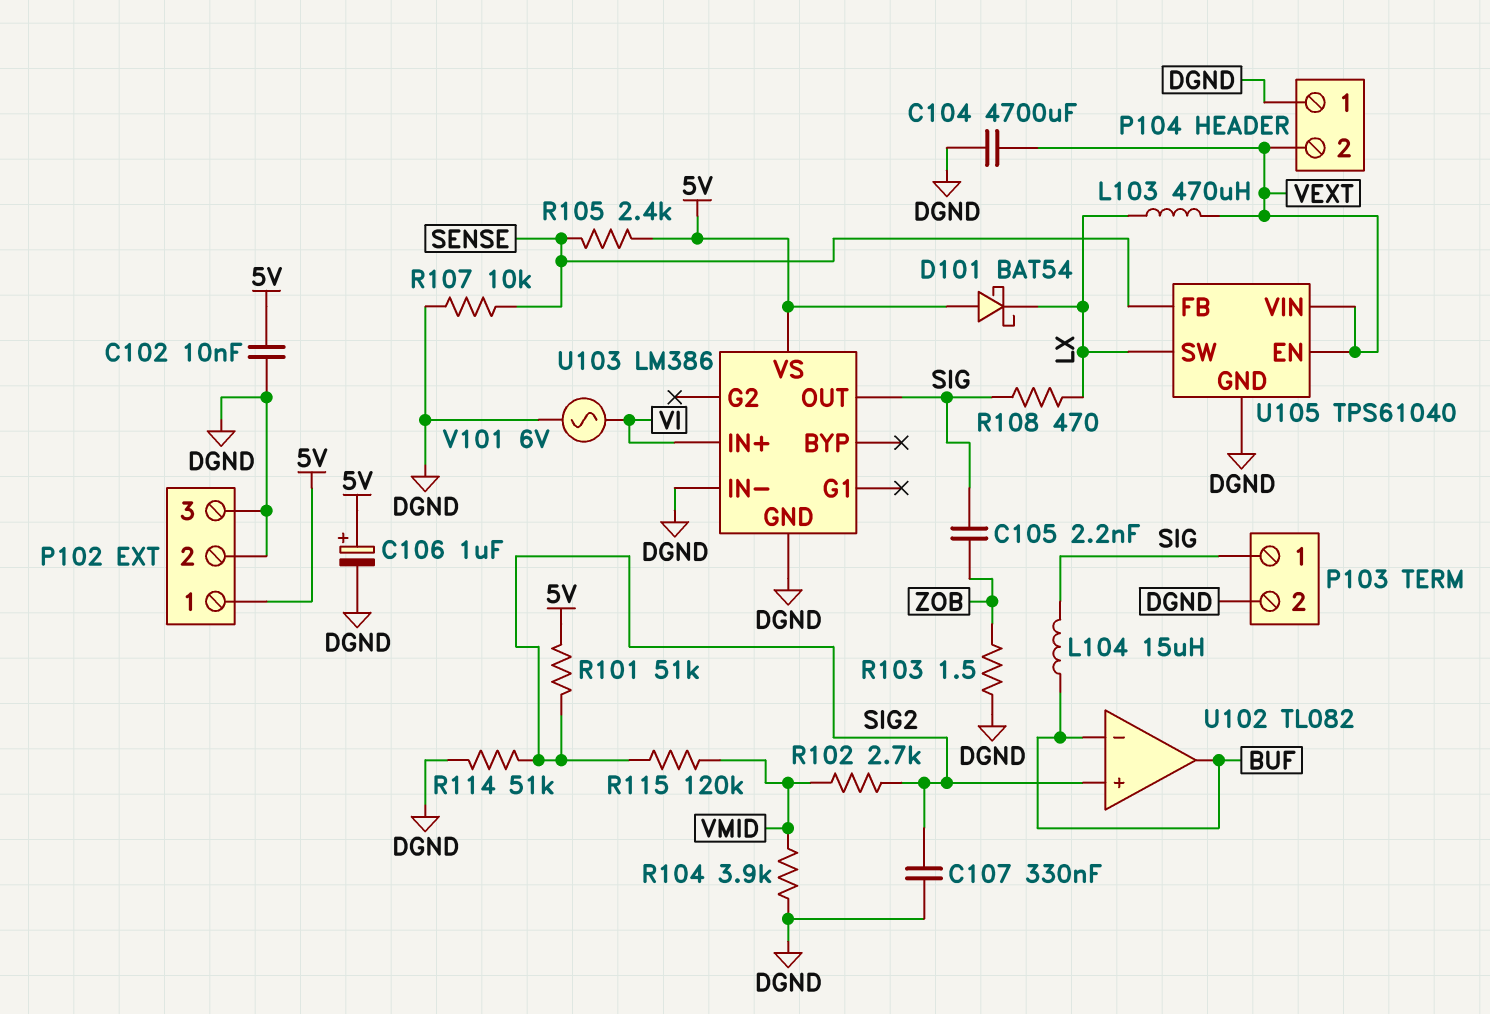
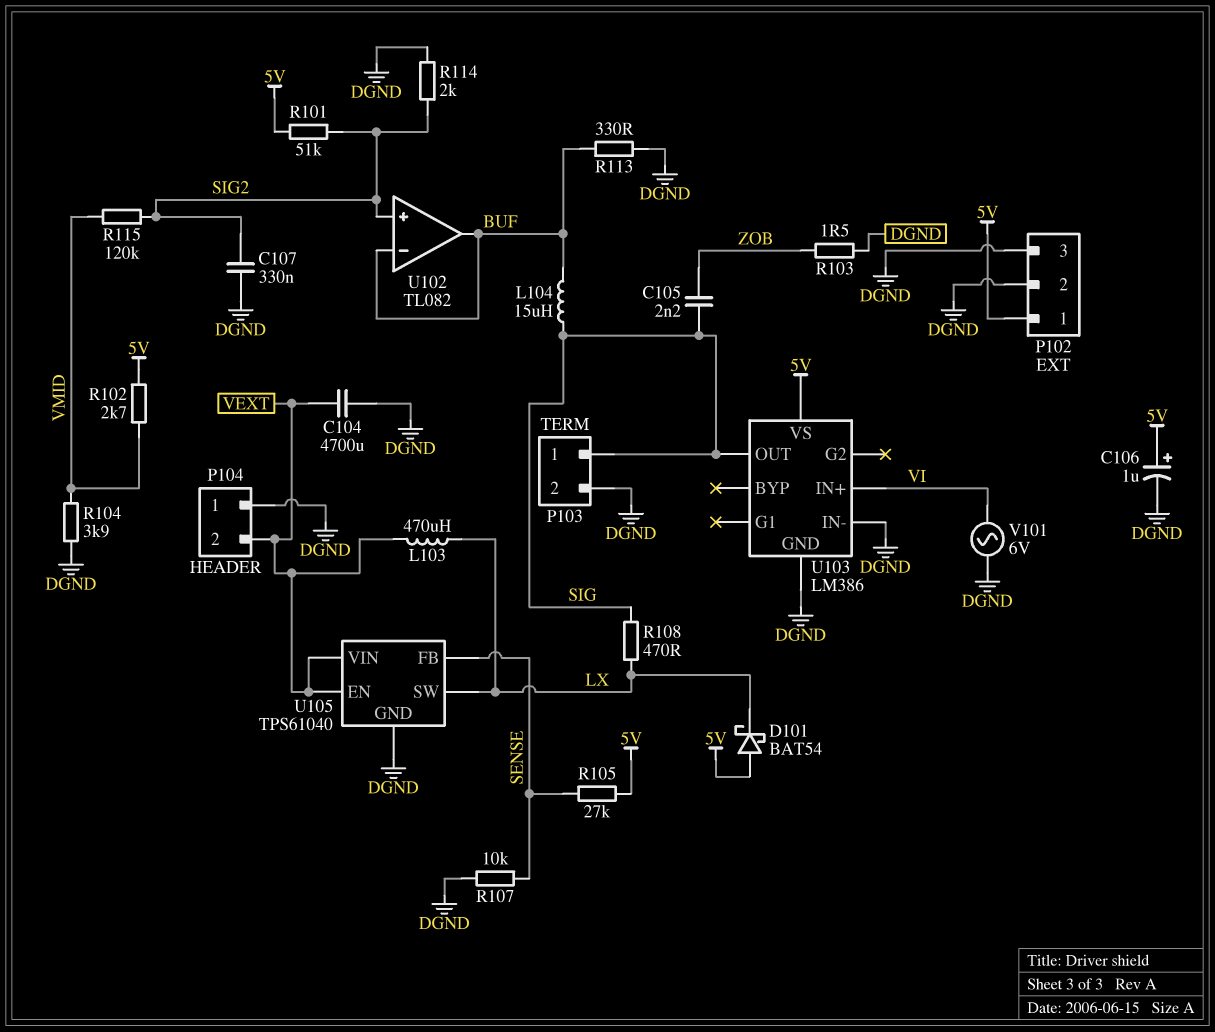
C102: 10nF (5V, DGND) -> none
R102: 2.7k (SIG2, VMID) -> 2.7k (5V, VMID)
R105: 2.4k (5V, SENSE) -> 27k (5V, SENSE)
R113: none -> 330 (BUF, DGND)
R114: 51k (DGND, SIG2) -> 2k (DGND, SIG2)

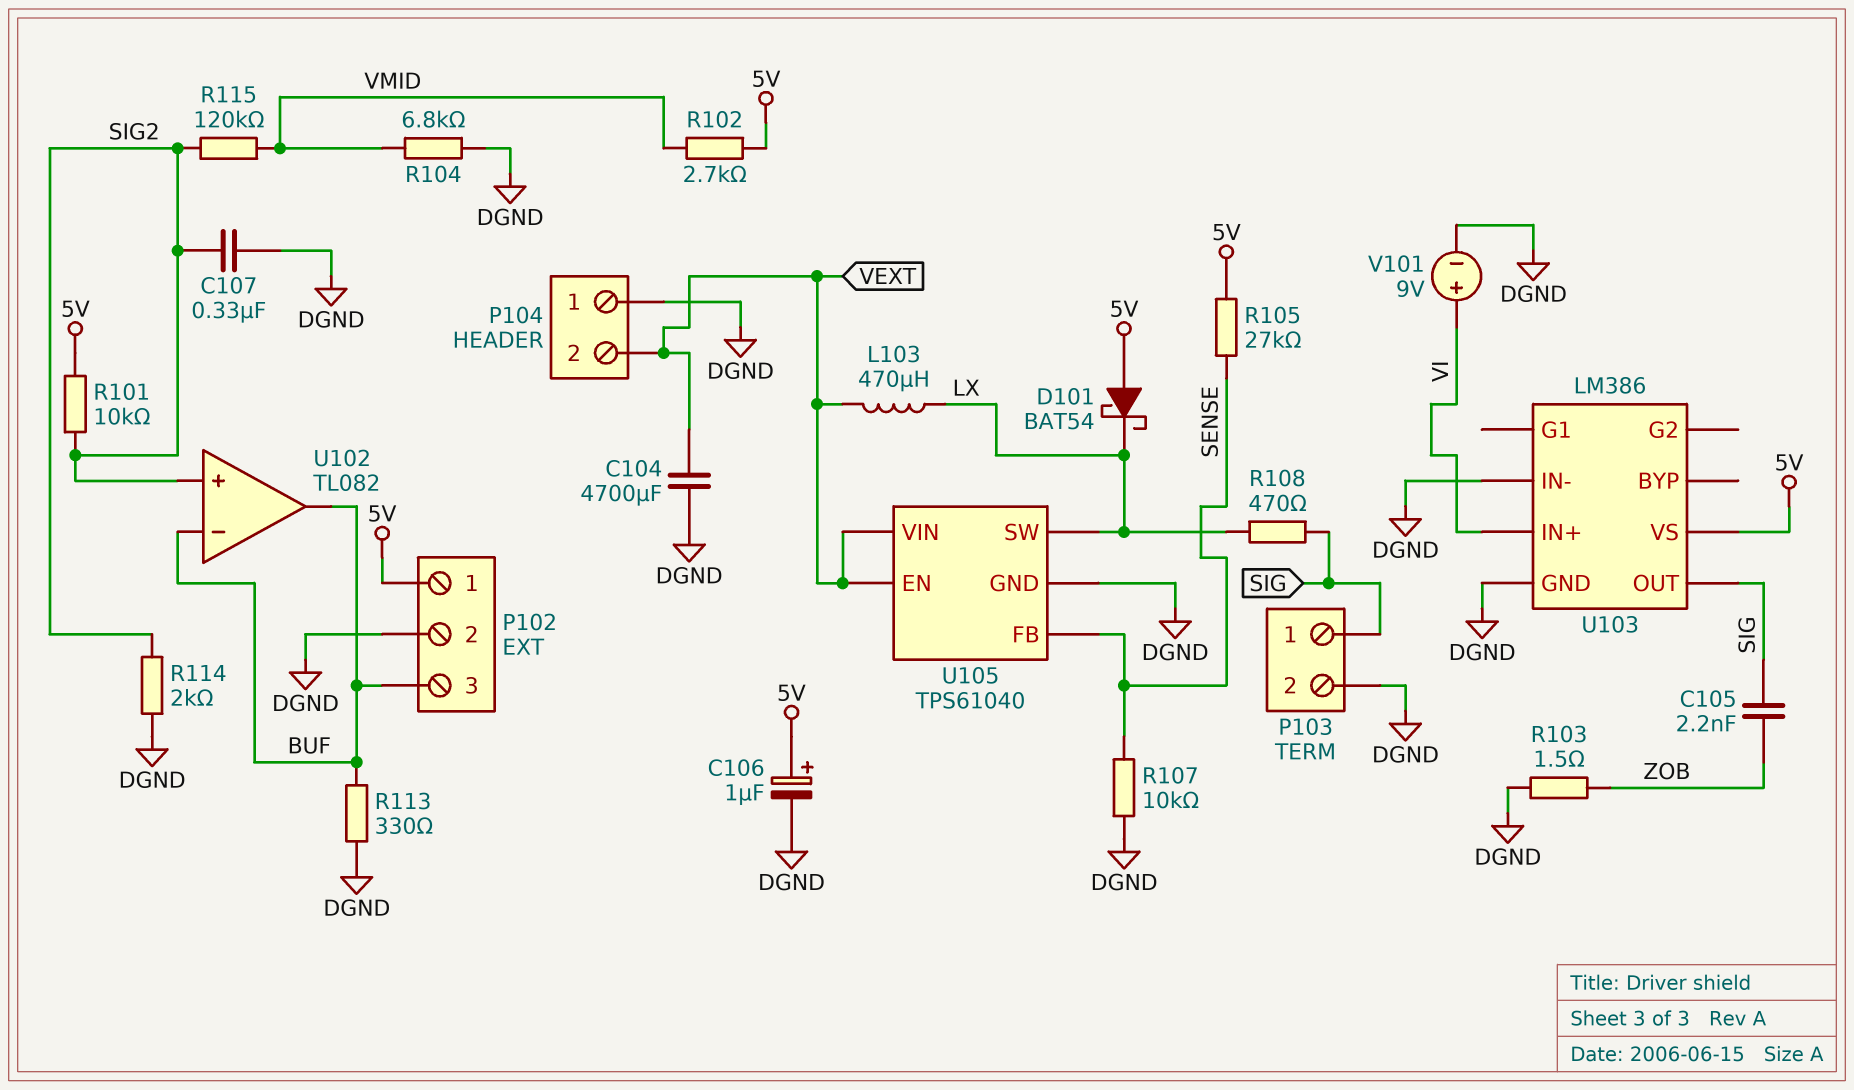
L104: 15uH (BUF, SIG) -> none
P102 pin 3: DGND -> BUF
R101: 51k (5V, SIG2) -> 10k (5V, SIG2)
R104: 3.9k (DGND, VMID) -> 6.8k (DGND, VMID)
V101: AC 6V (DGND, VI) -> 9V (plus VI, minus DGND)

